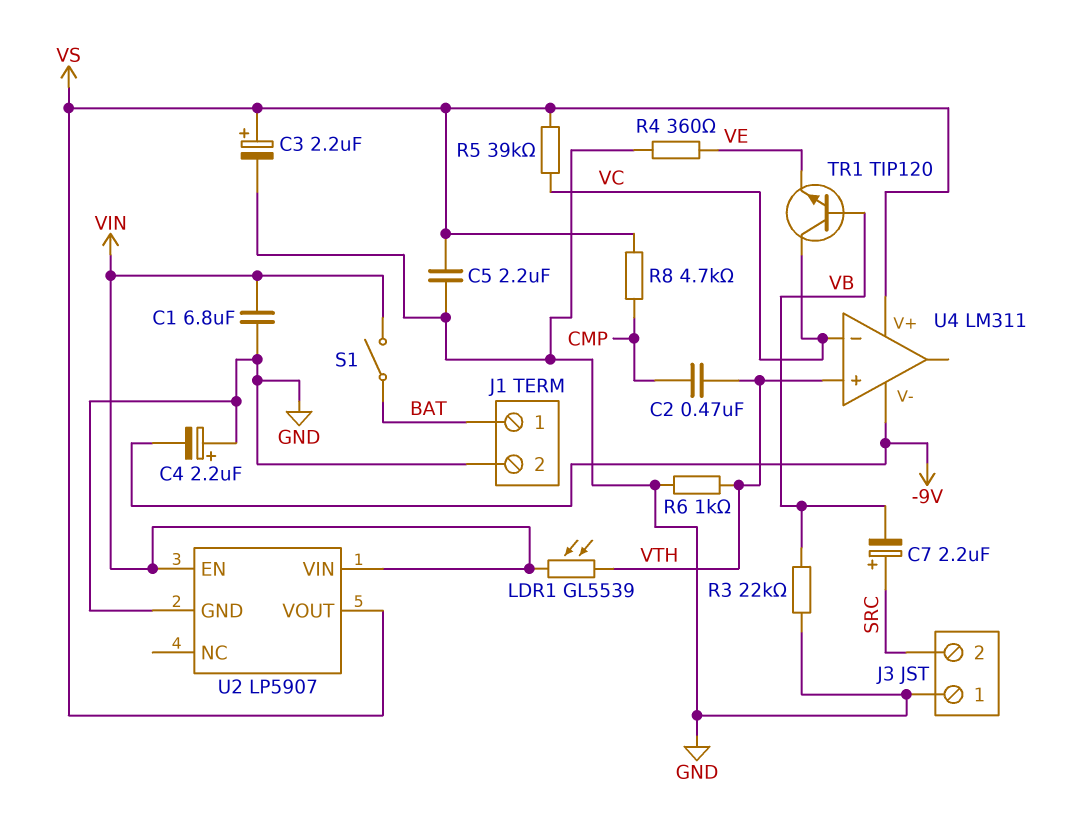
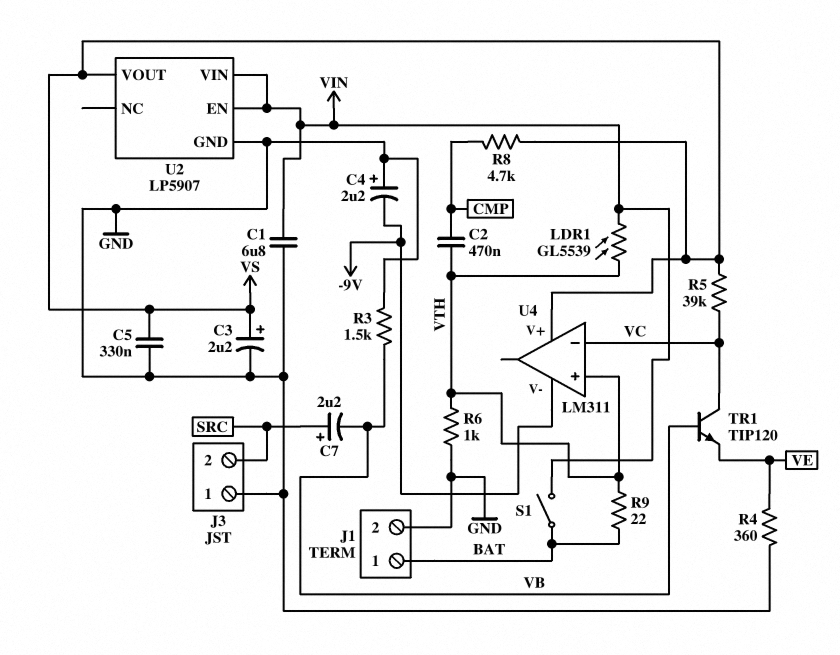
C5: 2.2uF (GND, VS) -> 330nF (GND, VS)
R3: 22k (GND, VB) -> 1.5k (GND, VB)
R9: none -> 22 (BAT, VTH)

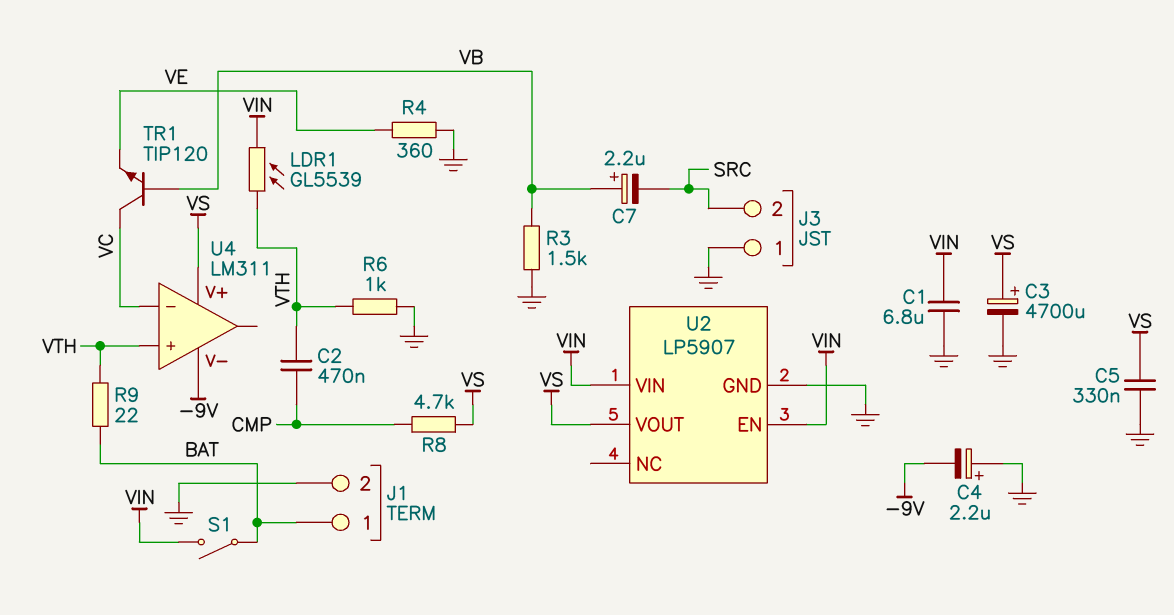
C3: 2.2uF (plus VS, minus GND) -> 4700uF (plus VS, minus GND)
C7: 2.2uF (plus SRC, minus VB) -> 2.2uF (plus VB, minus SRC)
R5: 39k (VC, VS) -> none

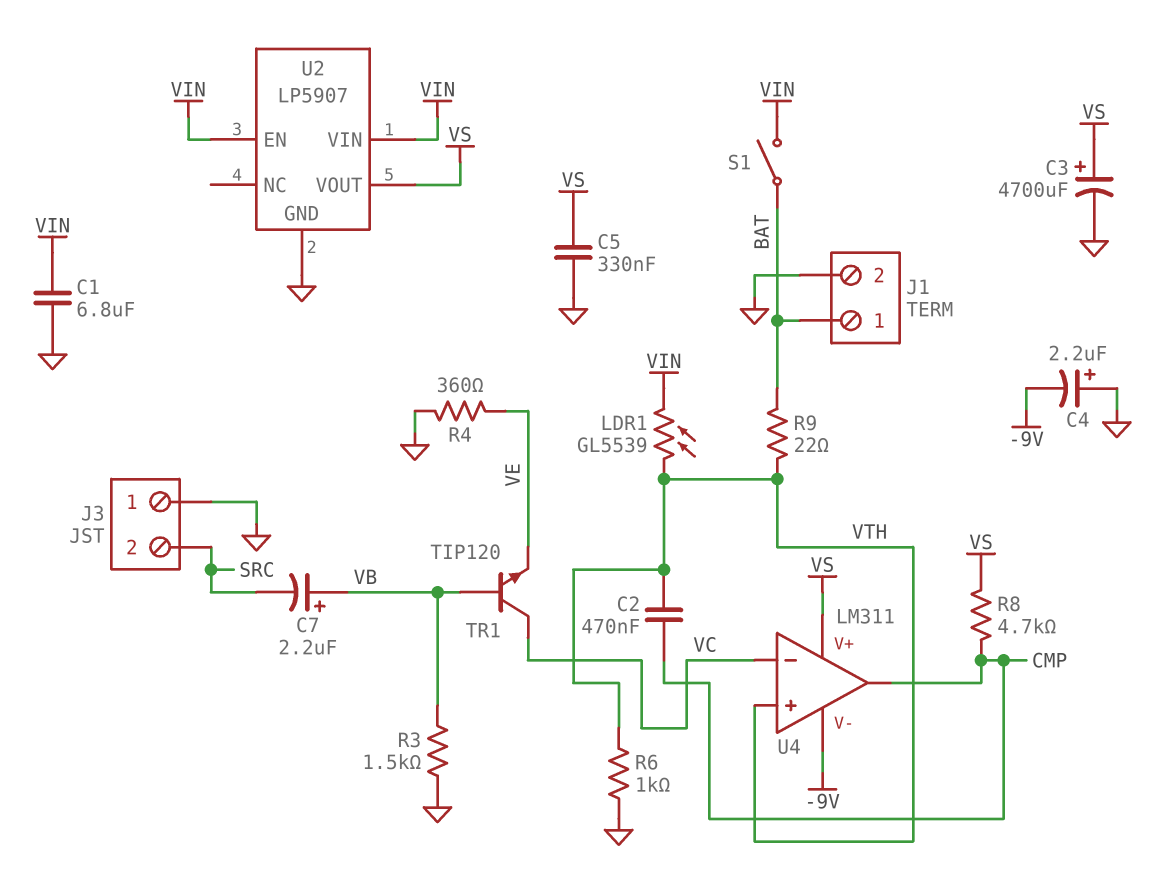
U4 pin out: none -> CMP

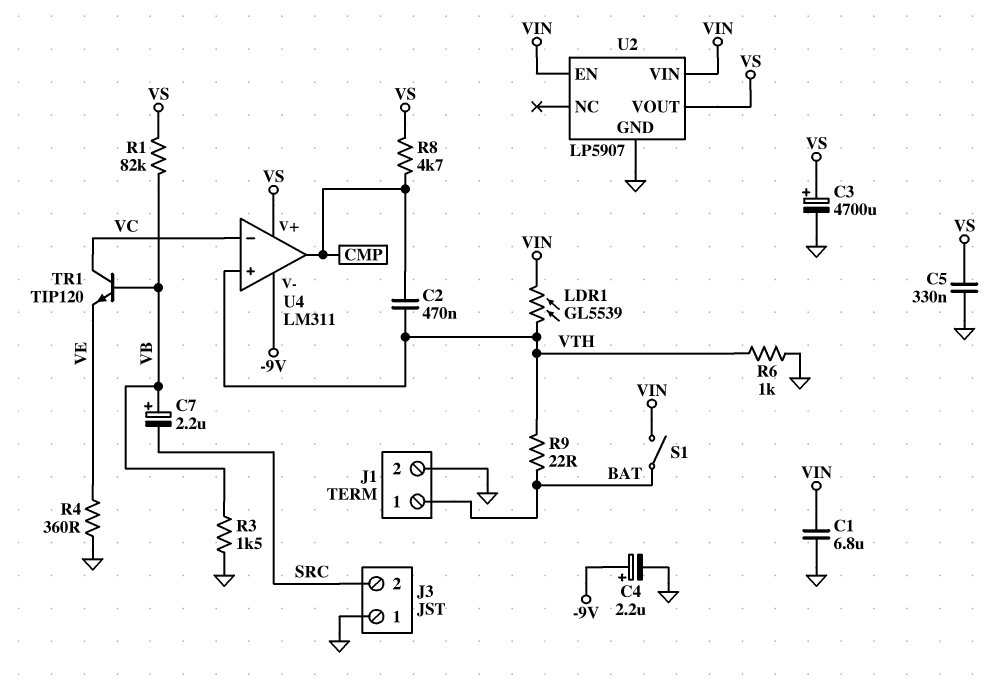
C4: 2.2uF (plus GND, minus -9V) -> 2.2uF (plus -9V, minus GND)
R1: none -> 82k (VB, VS)

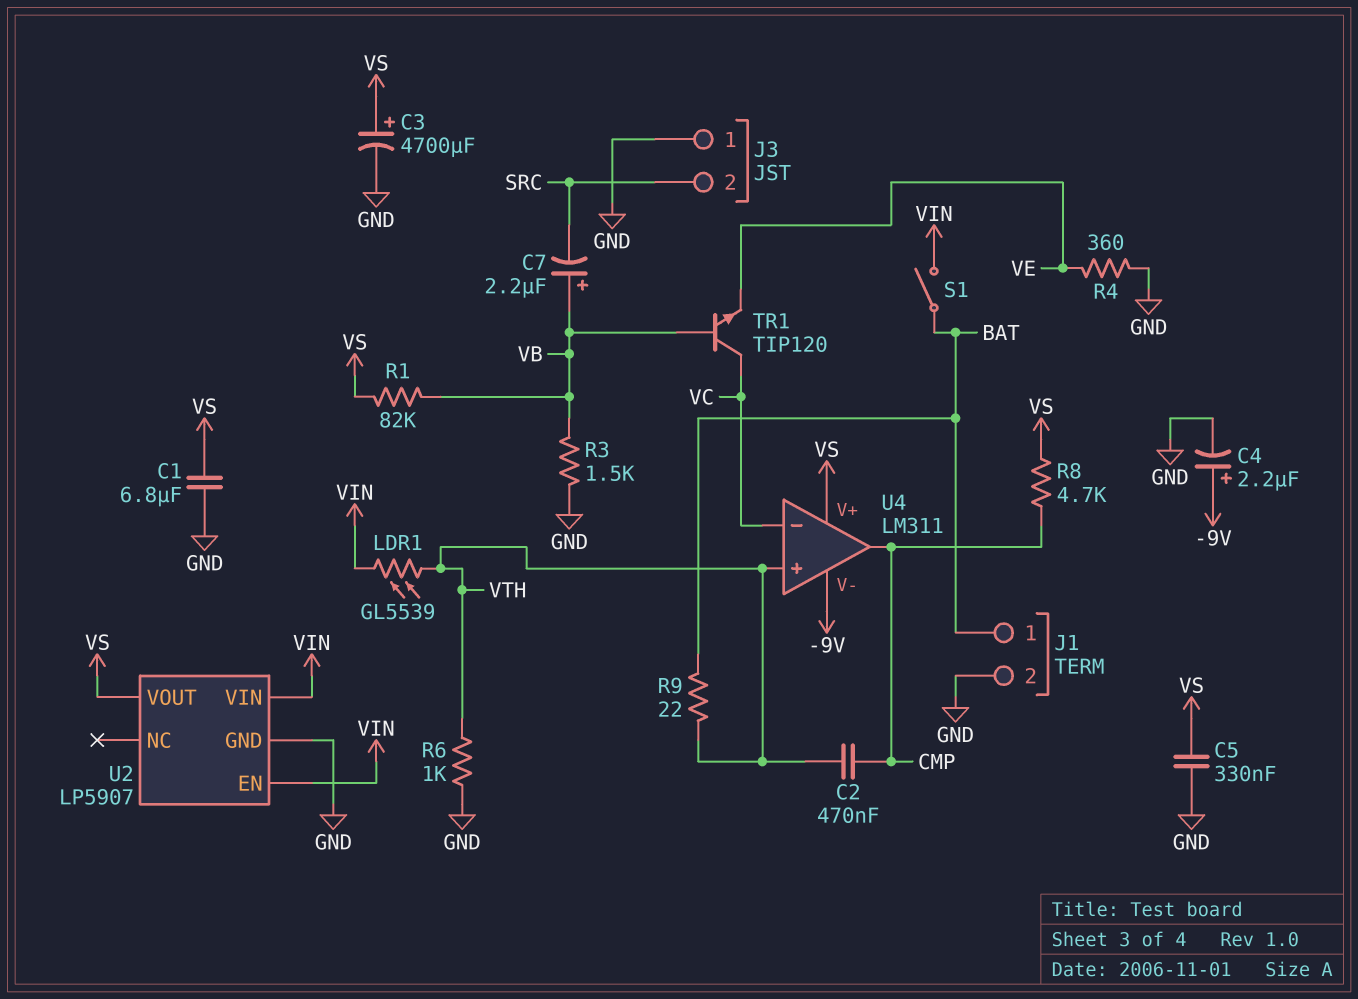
C1: 6.8uF (GND, VIN) -> 6.8uF (GND, VS)

